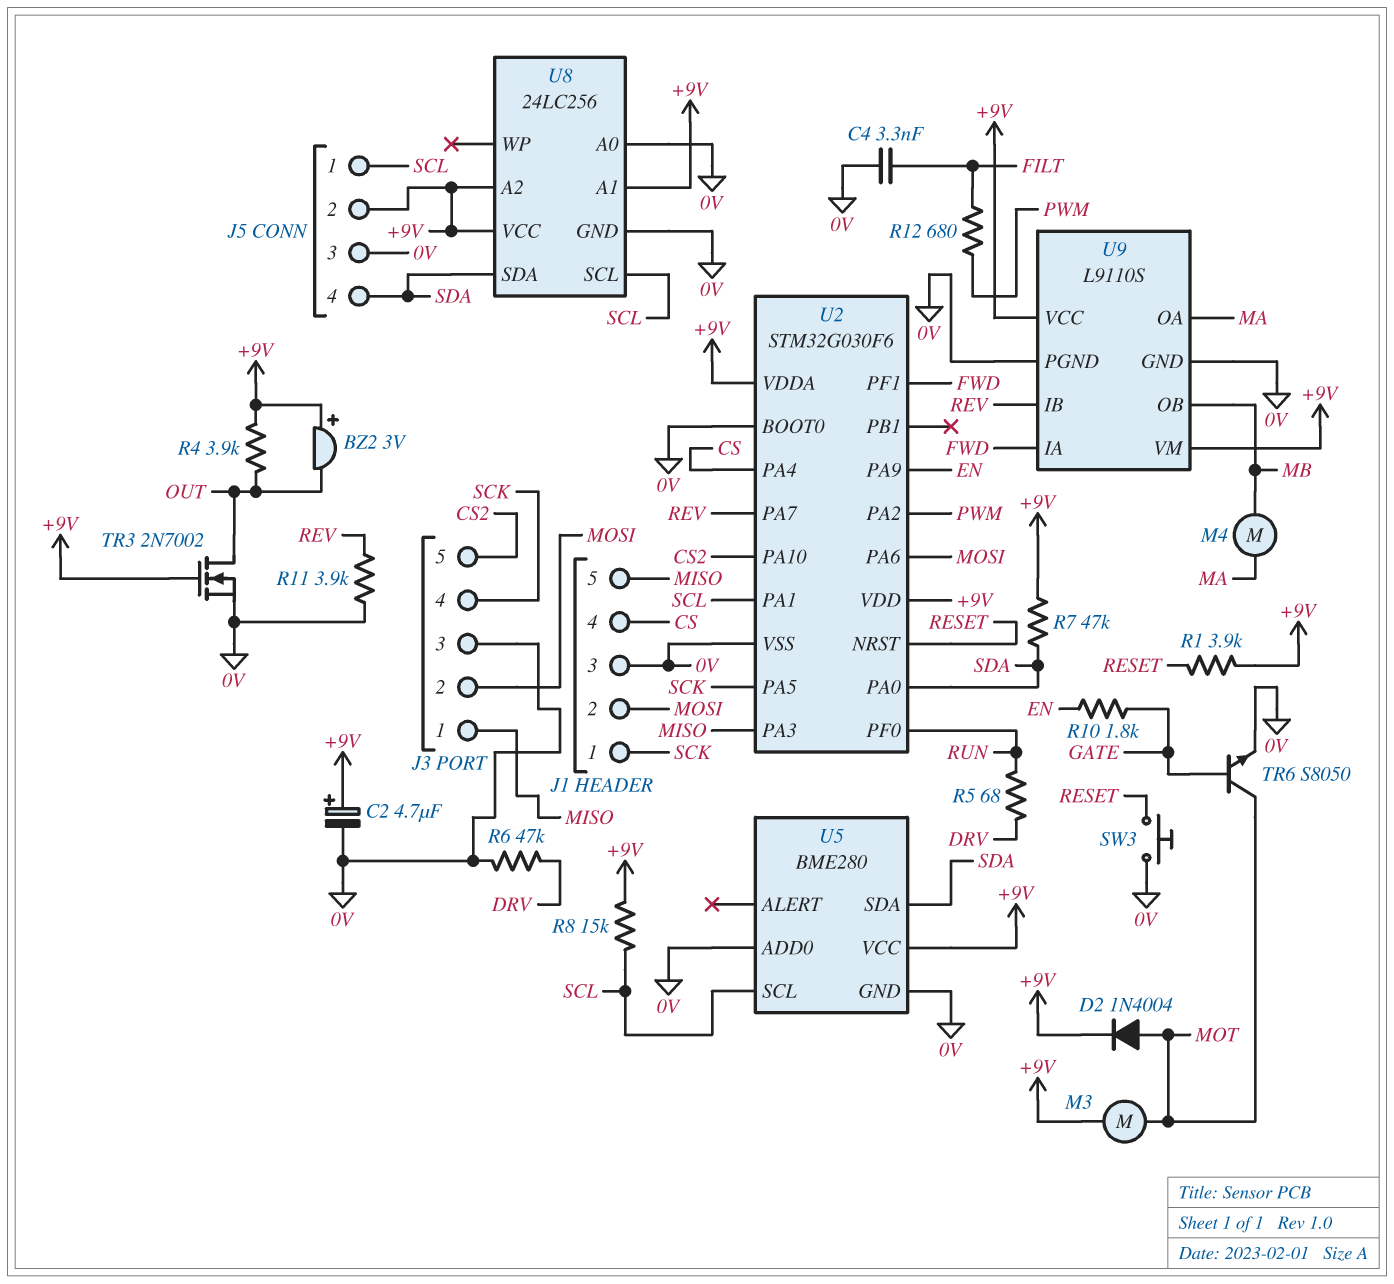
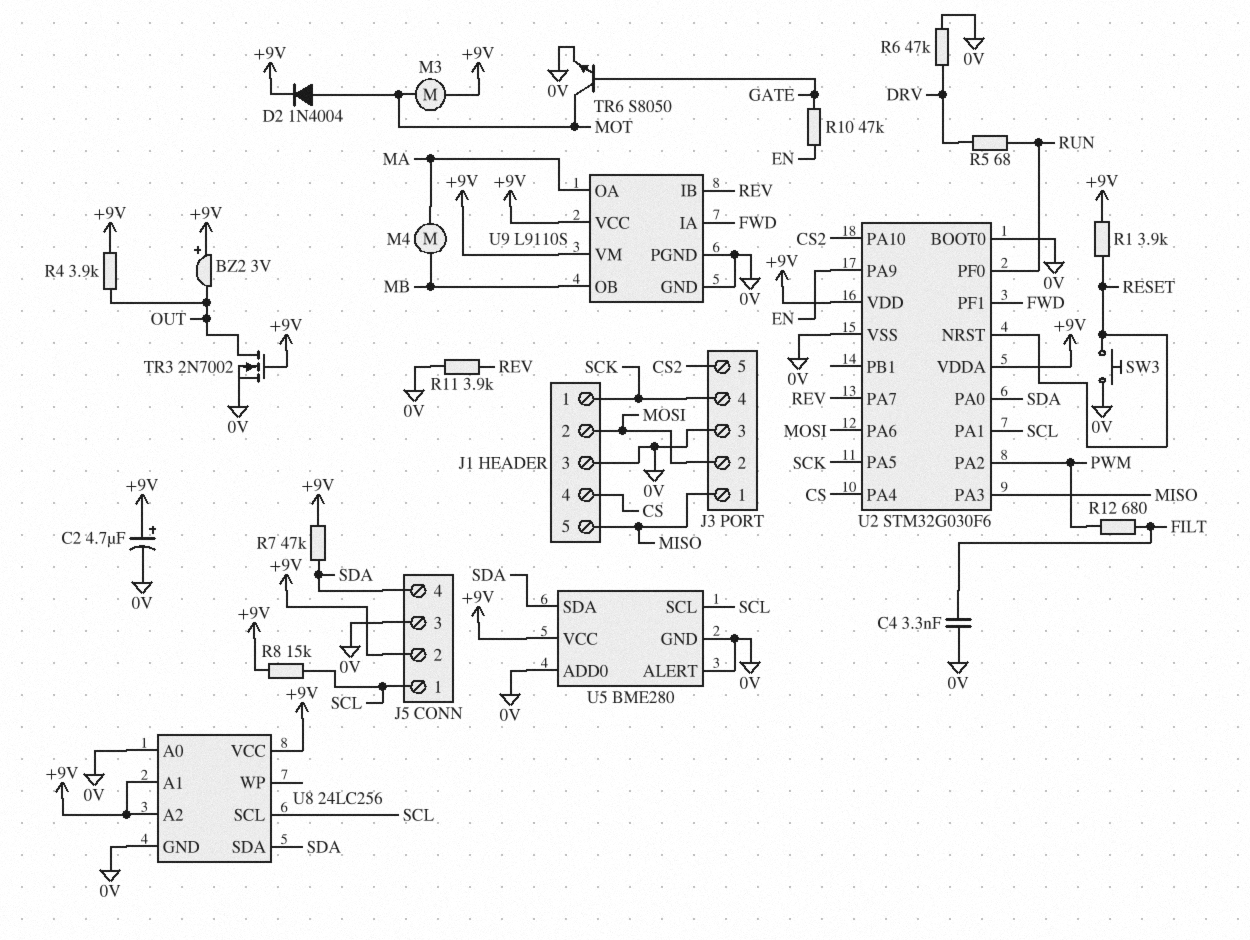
R10: 1.8k (EN, GATE) -> 47k (EN, GATE)
U5 pin ALERT: none -> 0V

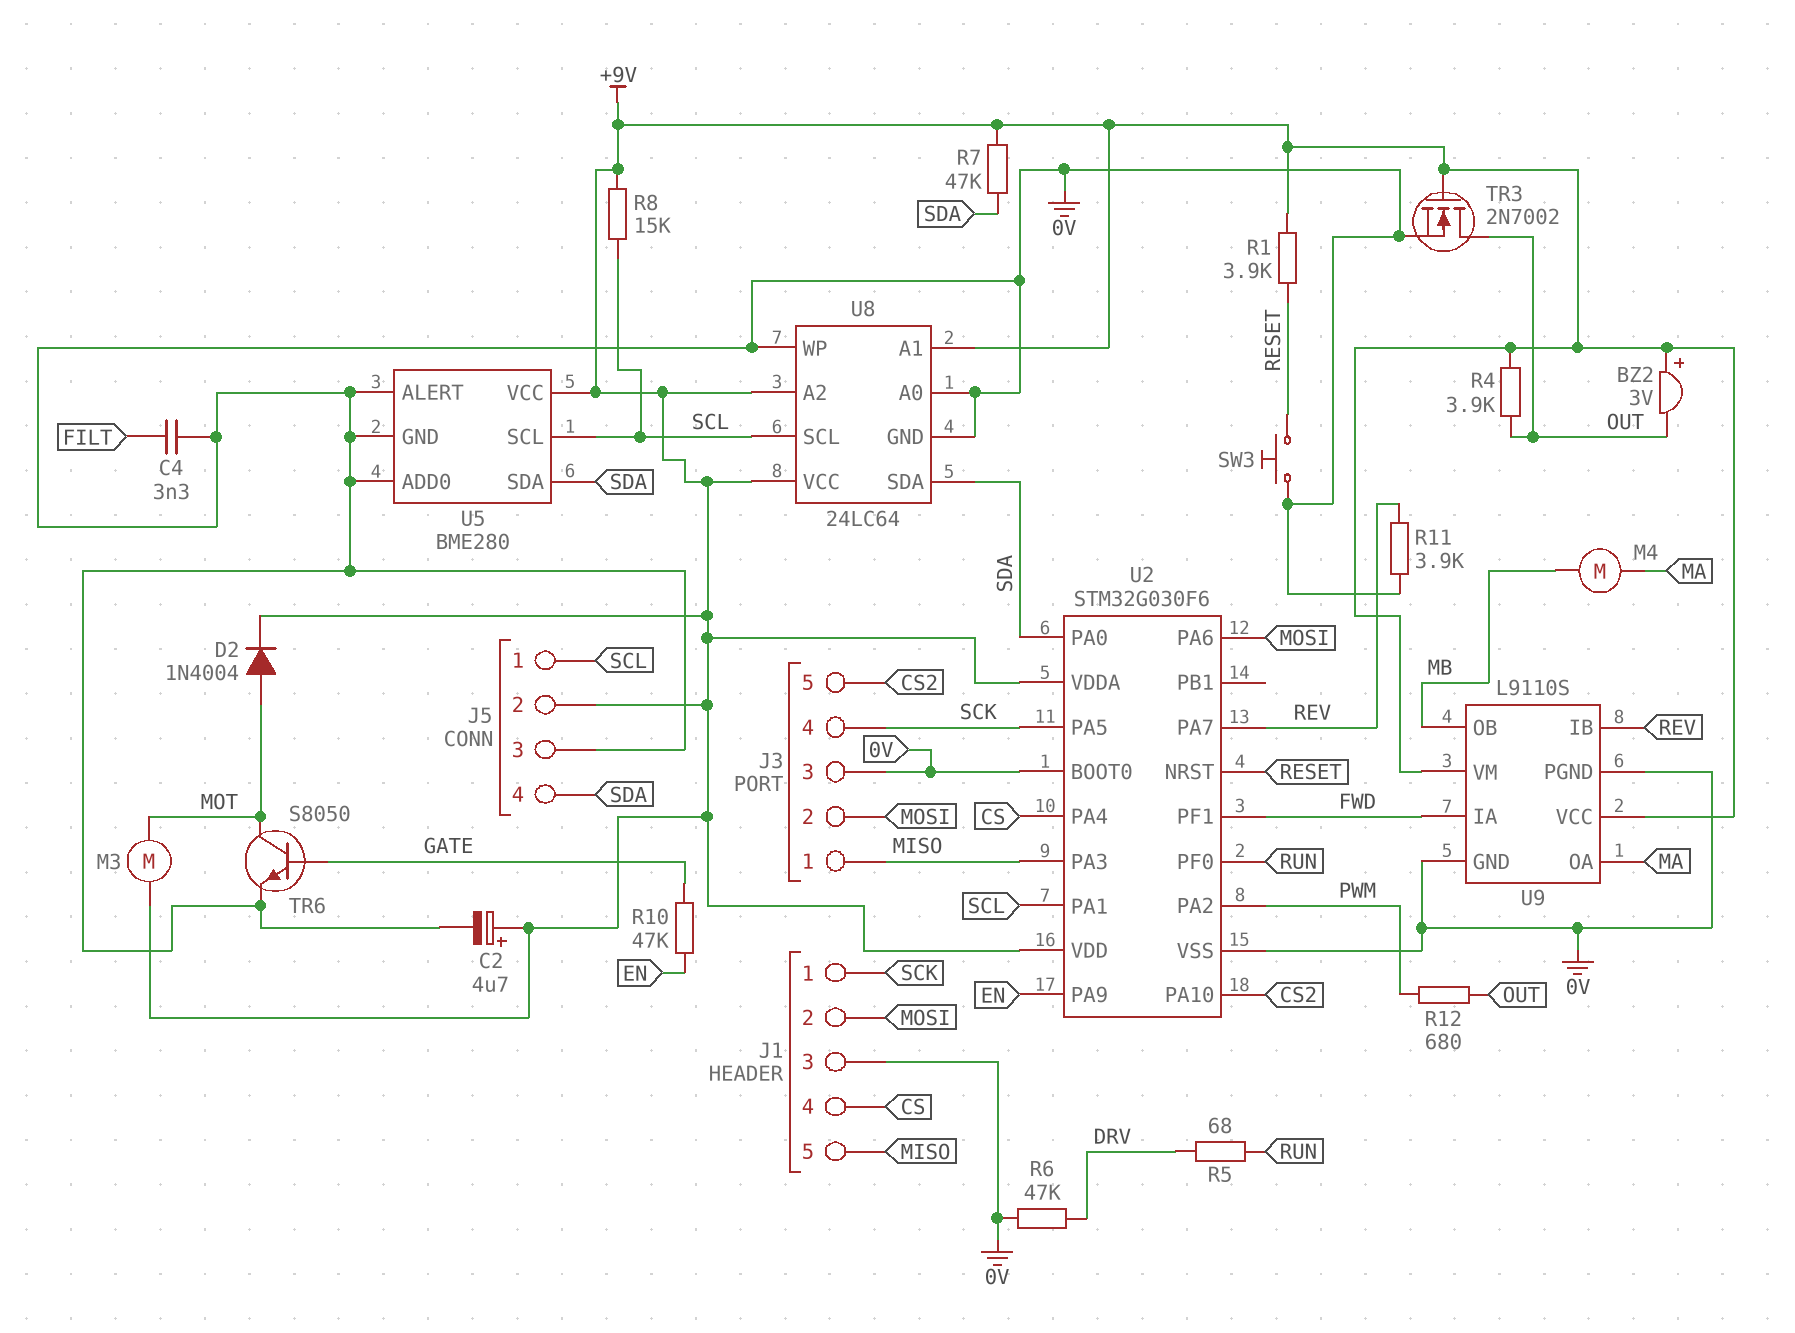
R12: 680 (FILT, PWM) -> 680 (OUT, PWM)
U8: 24LC256 -> 24LC64
U8 pin WP: none -> 0V

